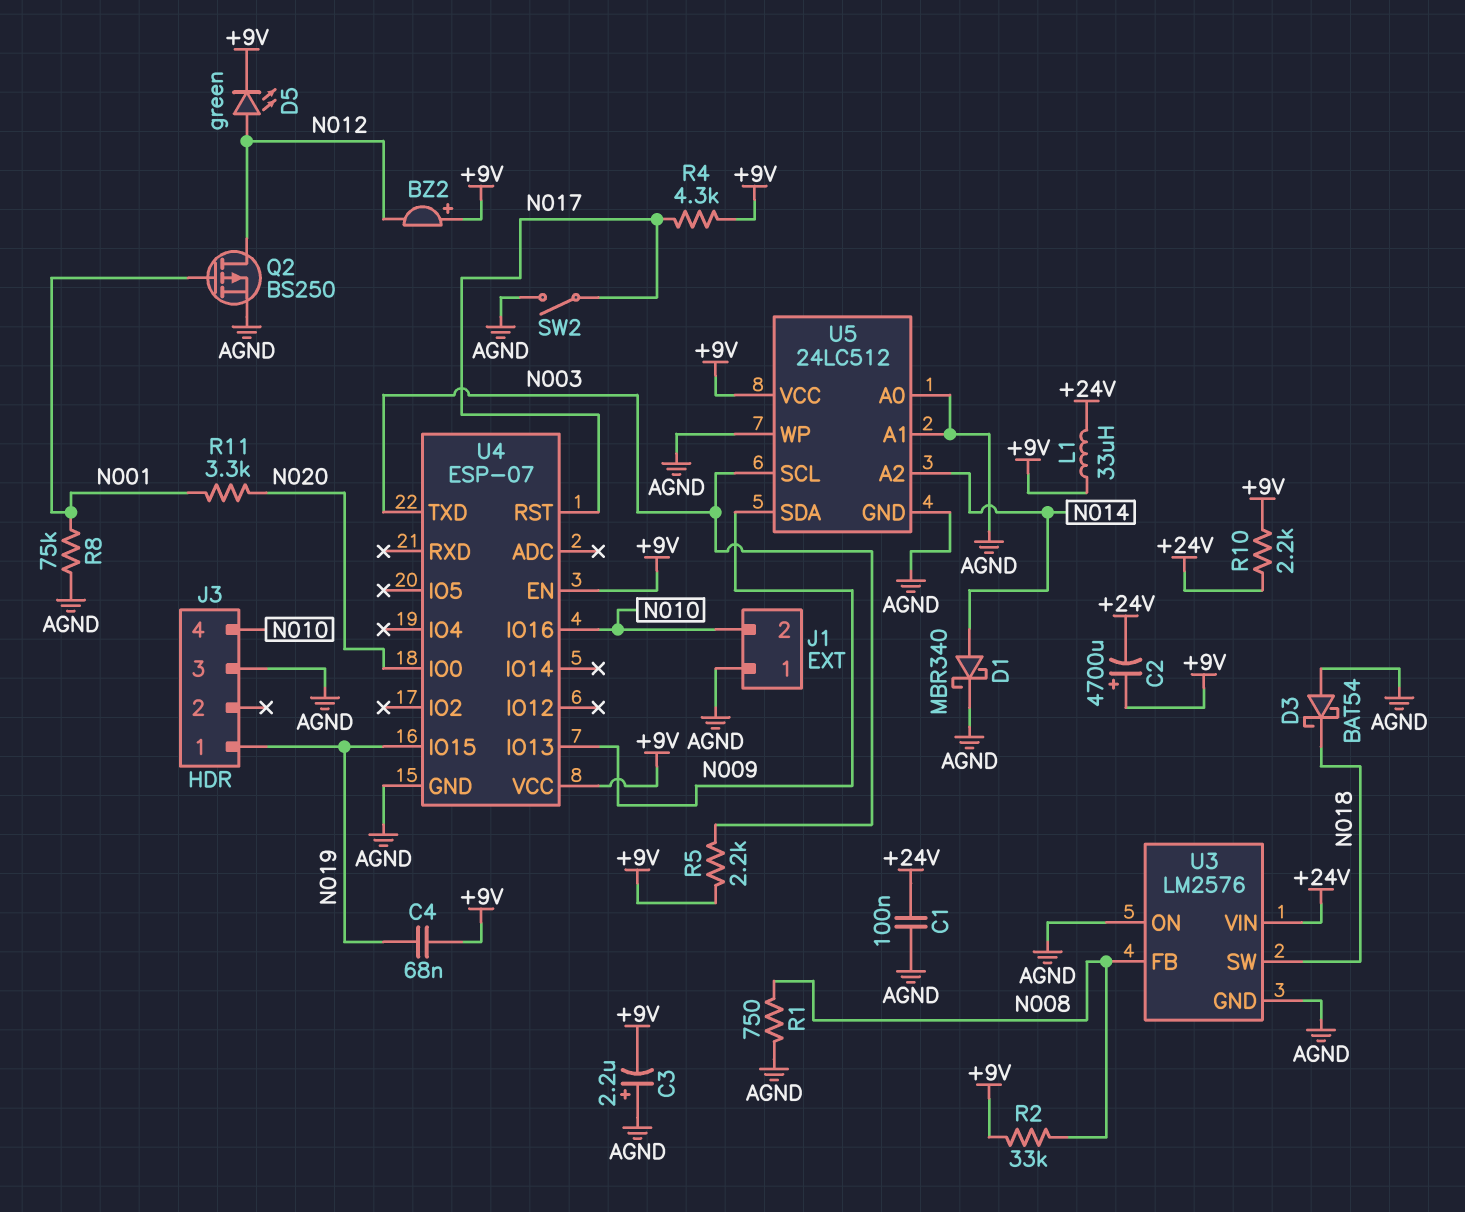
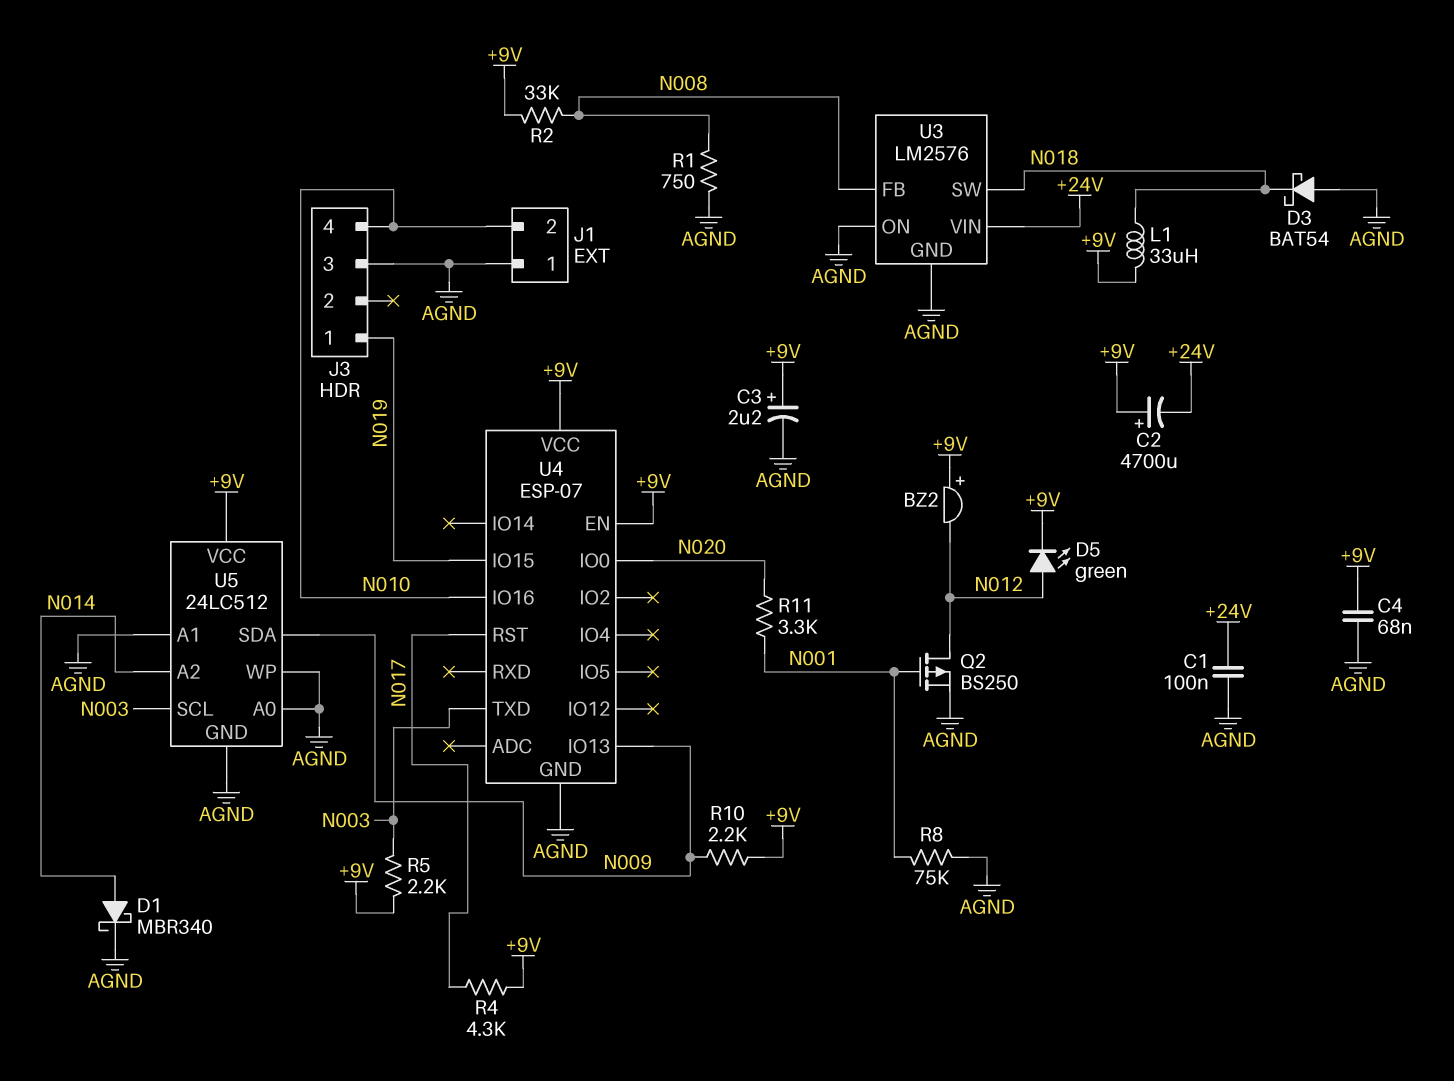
C3: 2.2uF (plus AGND, minus +9V) -> 2.2uF (plus +9V, minus AGND)
C4: 68nF (+9V, N019) -> 68nF (+9V, AGND)
L1: 33uH (+9V, +24V) -> 33uH (+9V, N018)
R10: 2.2k (+9V, +24V) -> 2.2k (+9V, N009)
SW2: switch (AGND, N017) -> none

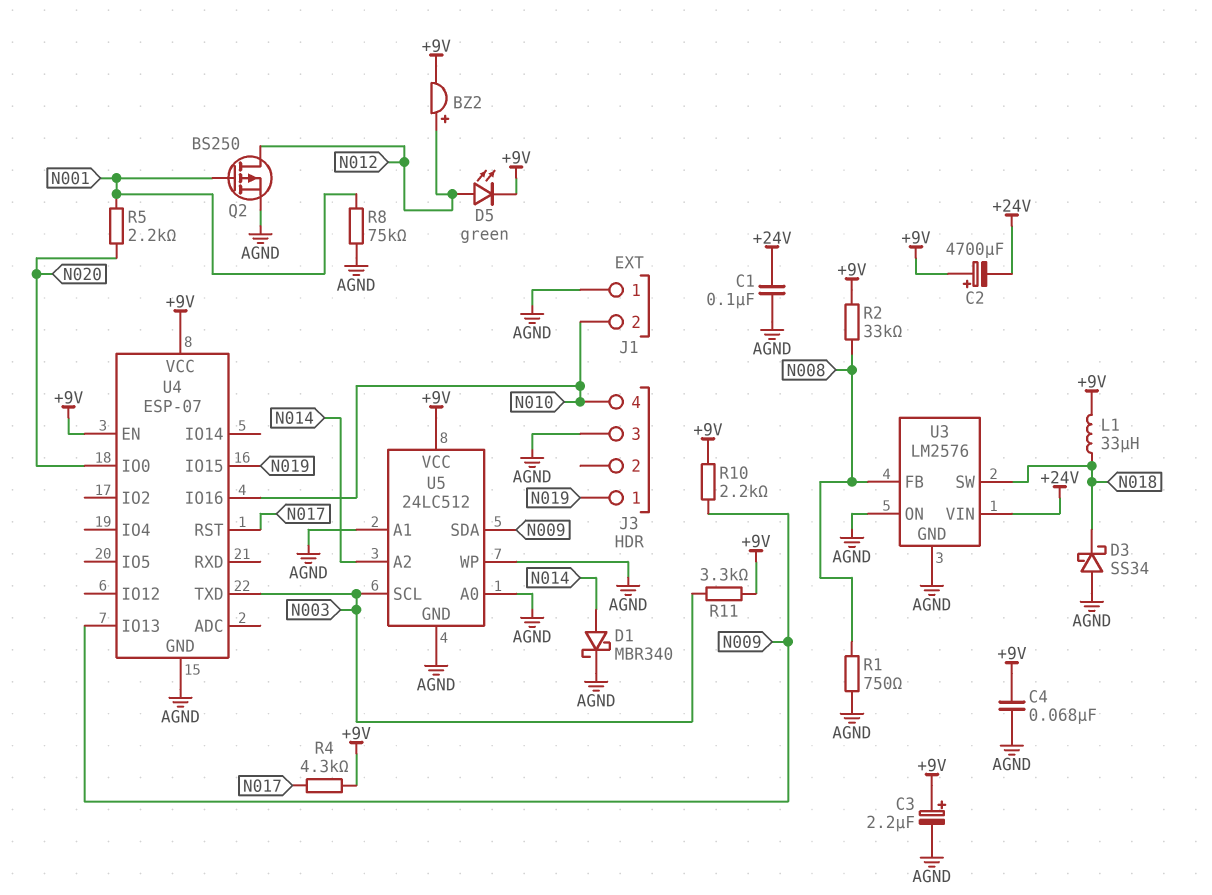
BZ2: buzzer (plus +9V, minus N012) -> buzzer (plus N012, minus +9V)
D3: schottky BAT54 (A AGND, K N018) -> schottky SS34 (A AGND, K N018)
R5: 2.2k (+9V, N003) -> 2.2k (N001, N020)
R11: 3.3k (N001, N020) -> 3.3k (+9V, N003)

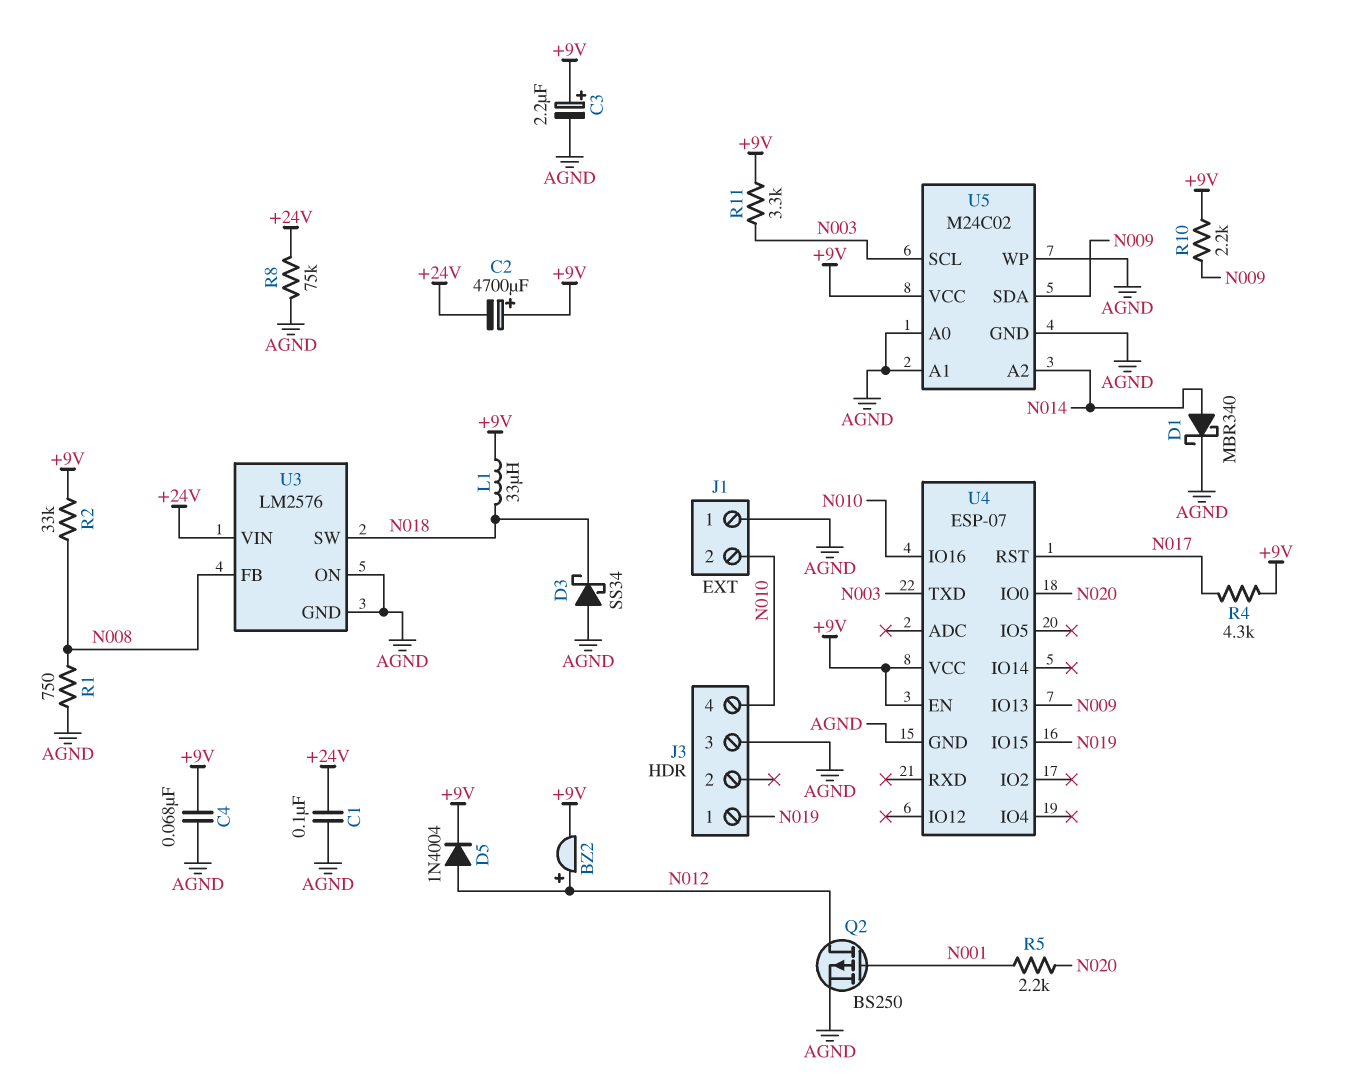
D5: LED green (A N012, K +9V) -> diode 1N4004 (A N012, K +9V)
R8: 75k (AGND, N001) -> 75k (+24V, AGND)
U5: 24LC512 -> M24C02

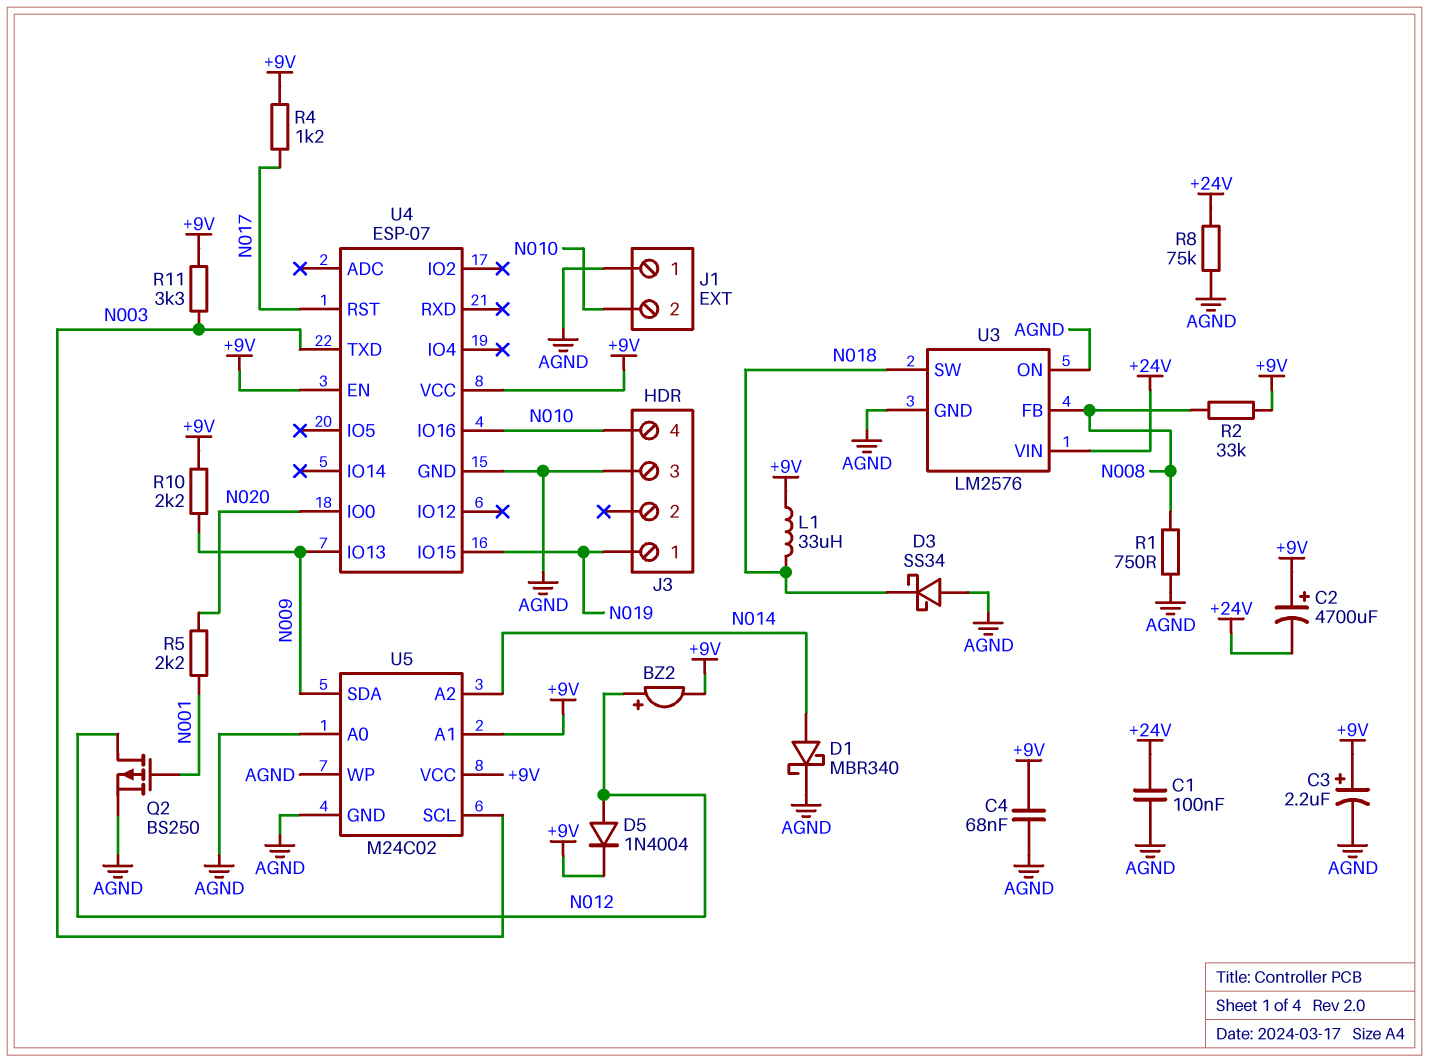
R4: 4.3k (+9V, N017) -> 1.2k (+9V, N017)
U5 pin A1: AGND -> +9V

